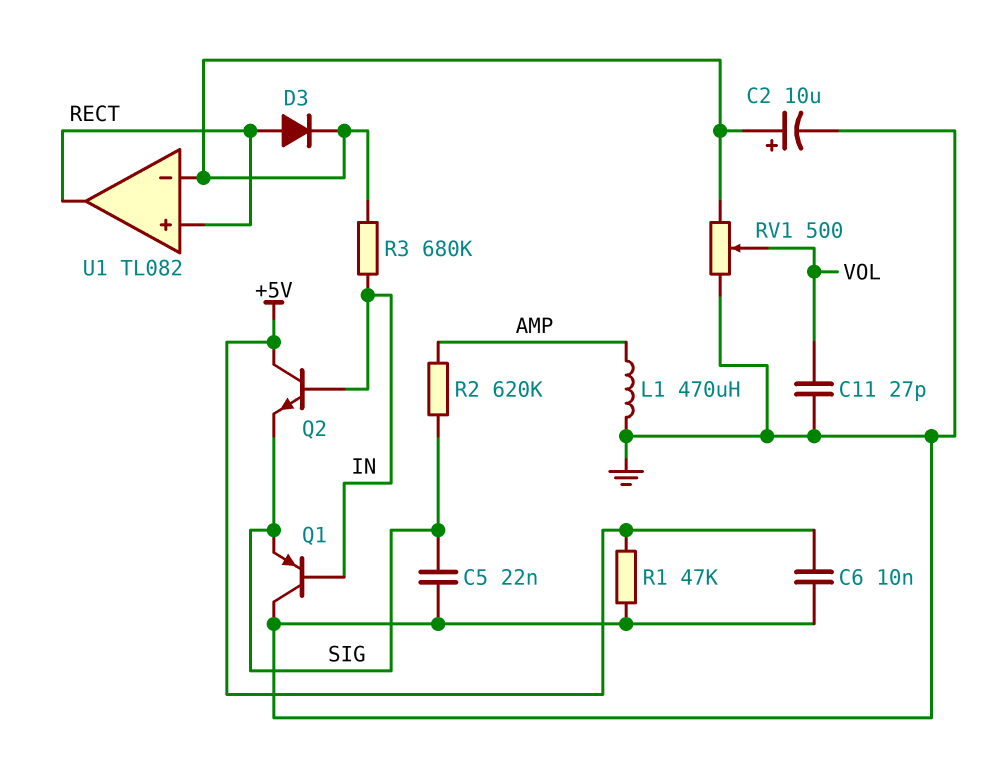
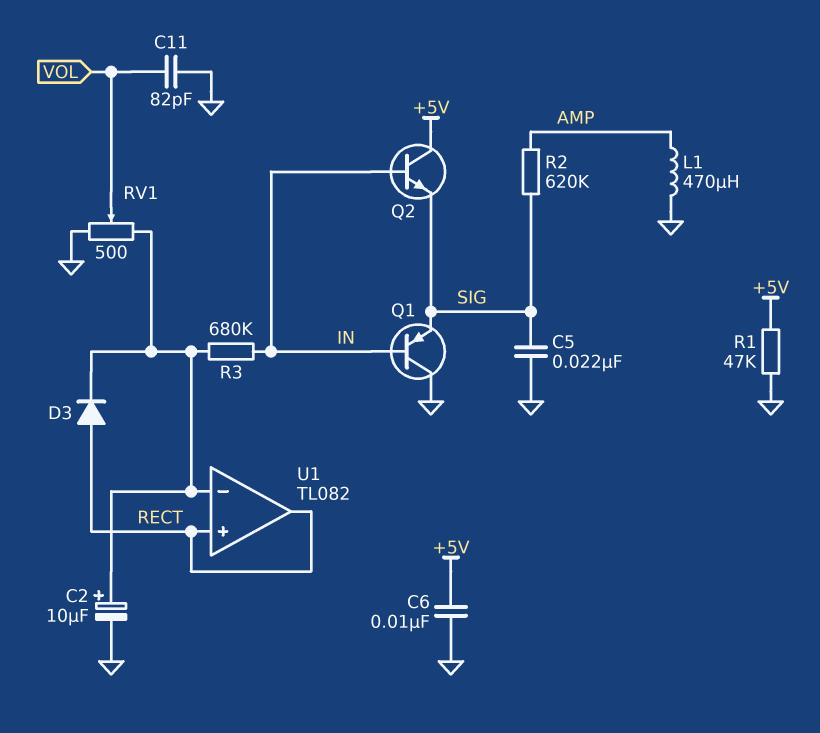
C11: 27pF (GND, VOL) -> 82pF (GND, VOL)

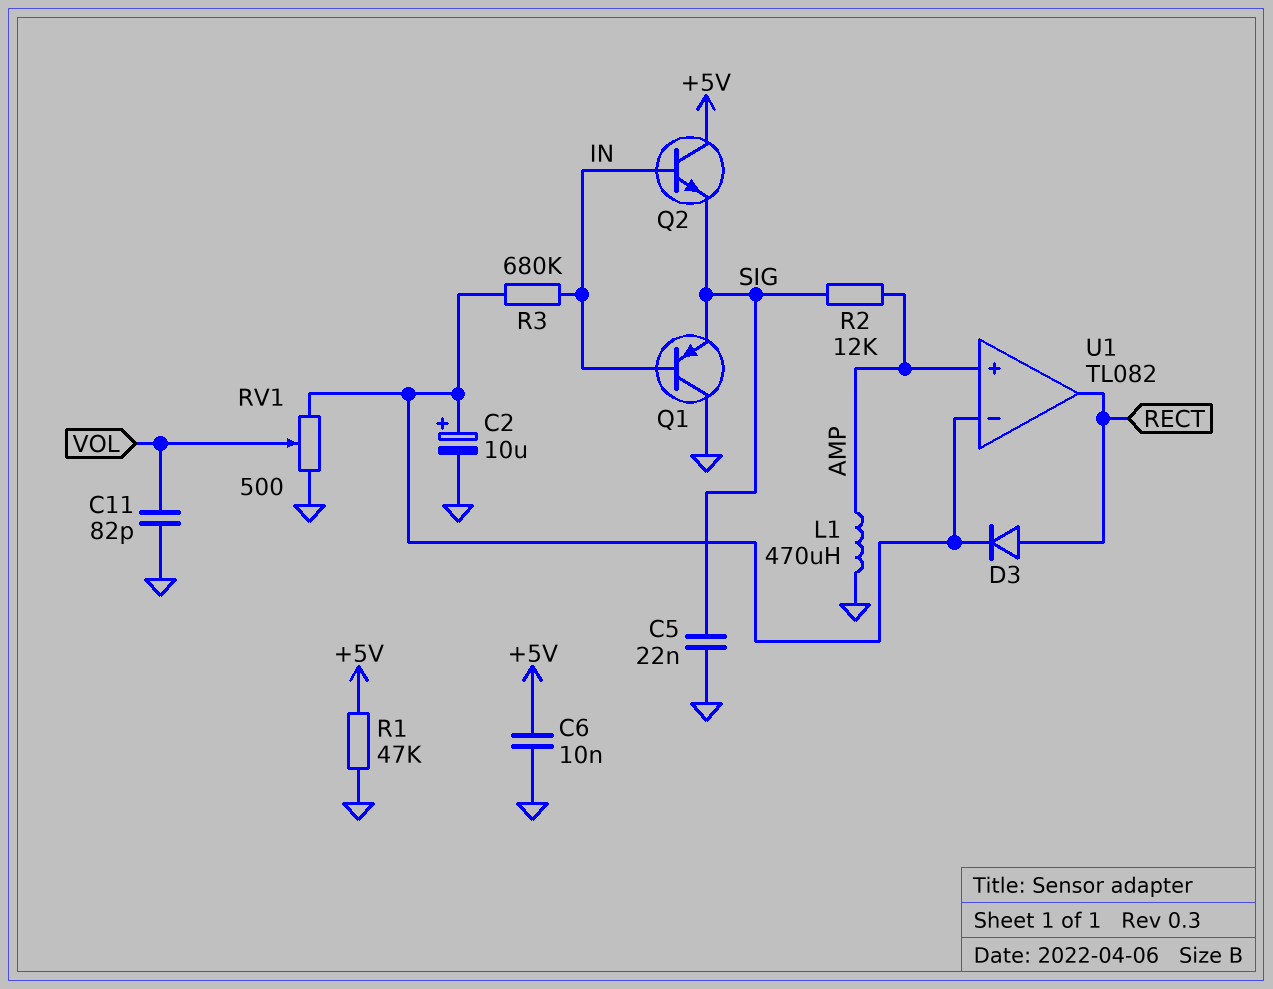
R2: 620k (AMP, SIG) -> 12k (AMP, SIG)
U1 pin in+: RECT -> AMP

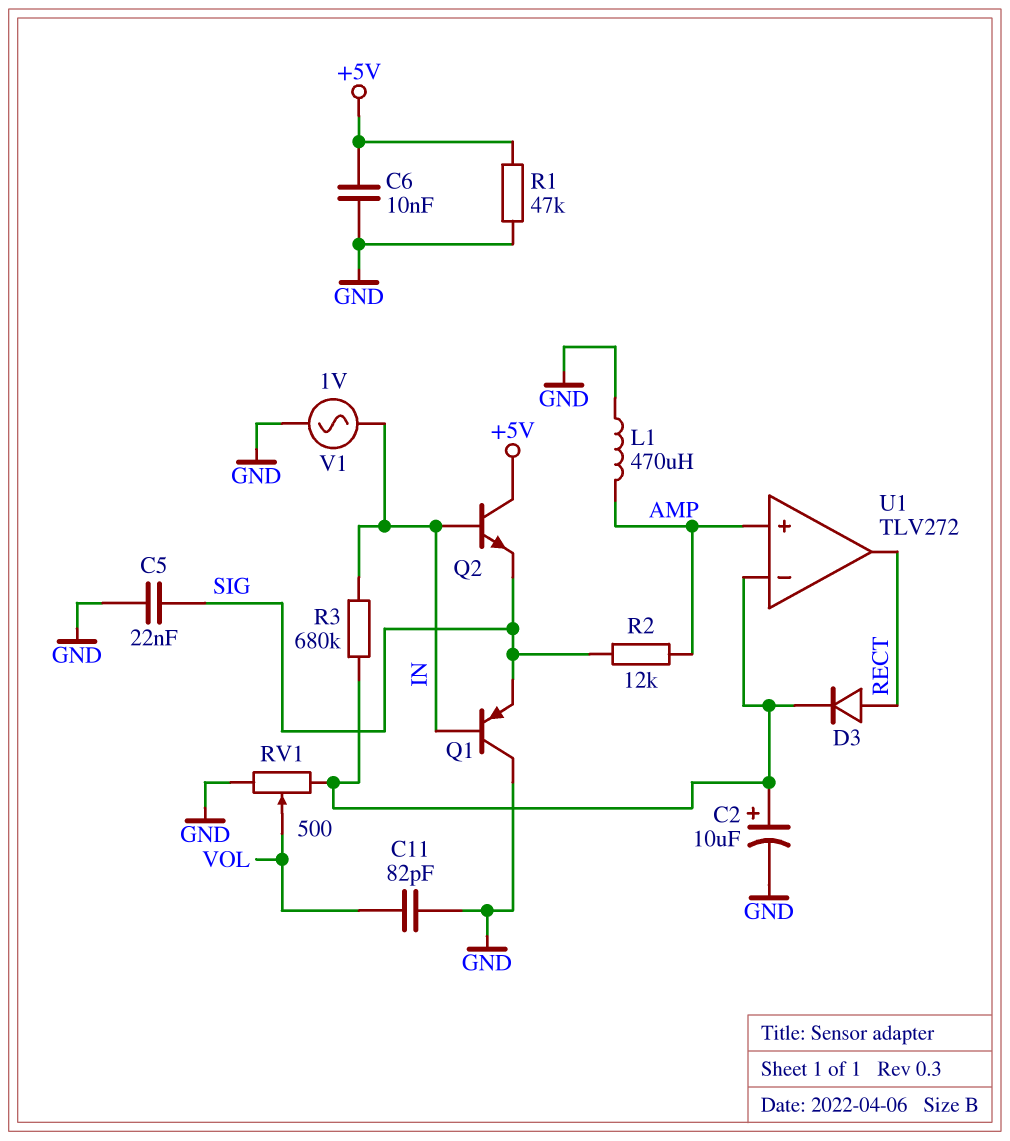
U1: TL082 -> TLV272
V1: none -> AC 1V (GND, IN)

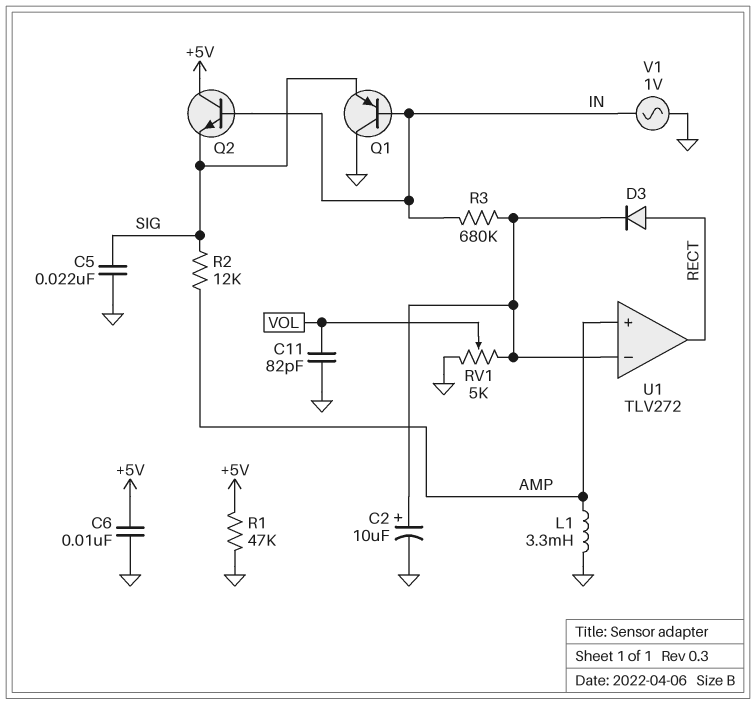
L1: 470uH (AMP, GND) -> 3.3mH (AMP, GND)
RV1: 500 (GND, U1/in-, wiper VOL) -> 5k (GND, U1/in-, wiper VOL)

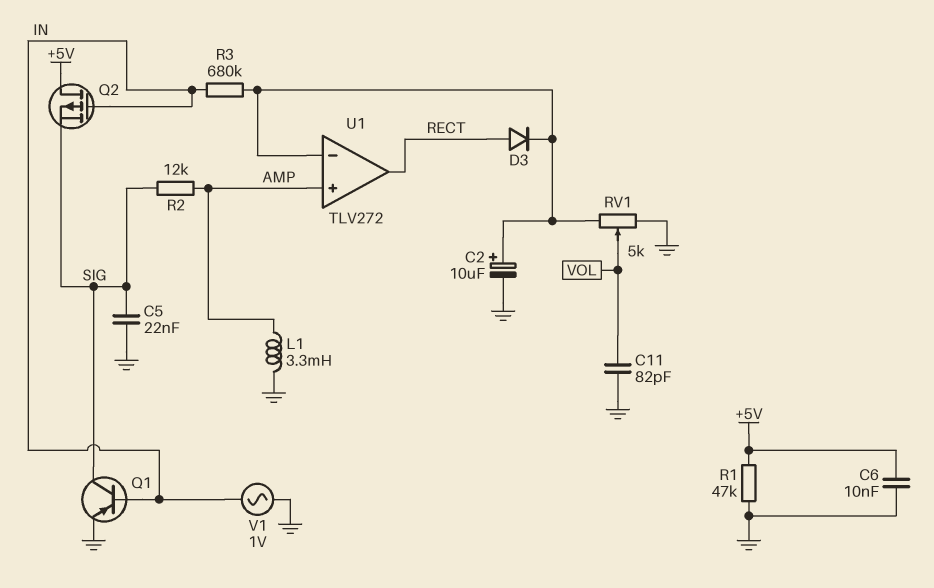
Q1: PNP (B IN, C GND, E SIG) -> PNP (B IN, C SIG, E GND)
Q2: NPN (B IN, C +5V, E SIG) -> PMOS (G IN, D +5V, S SIG)

